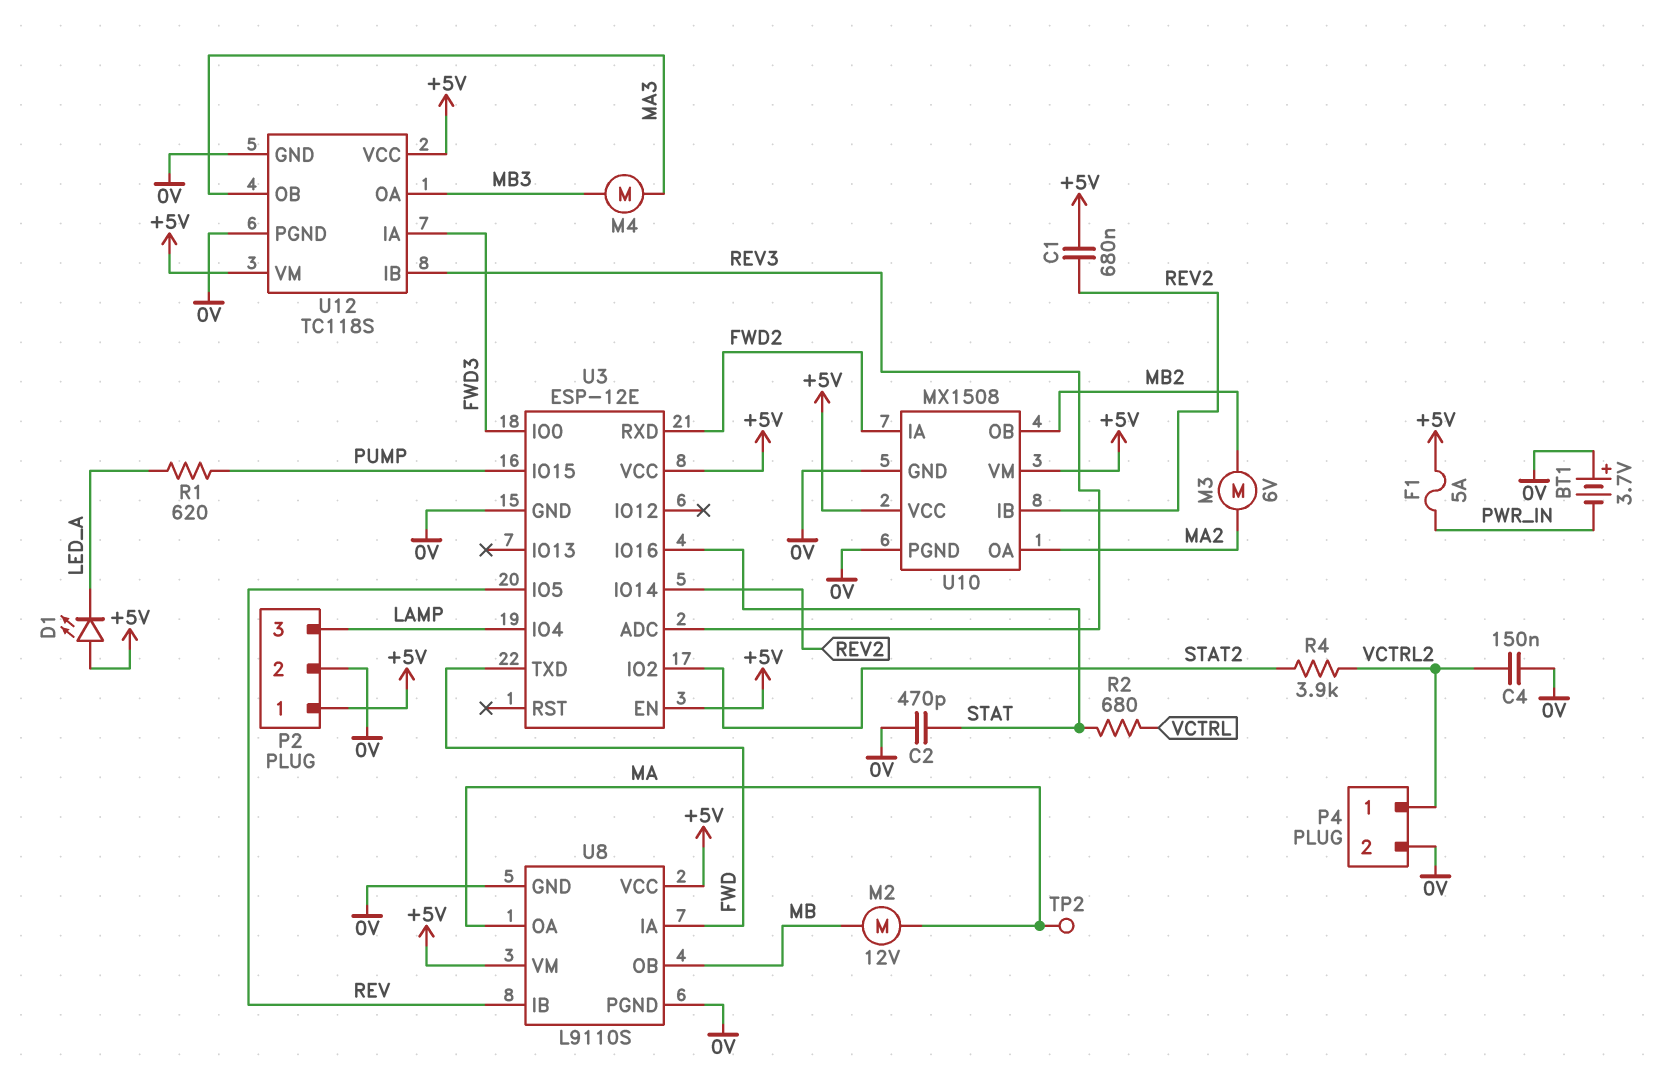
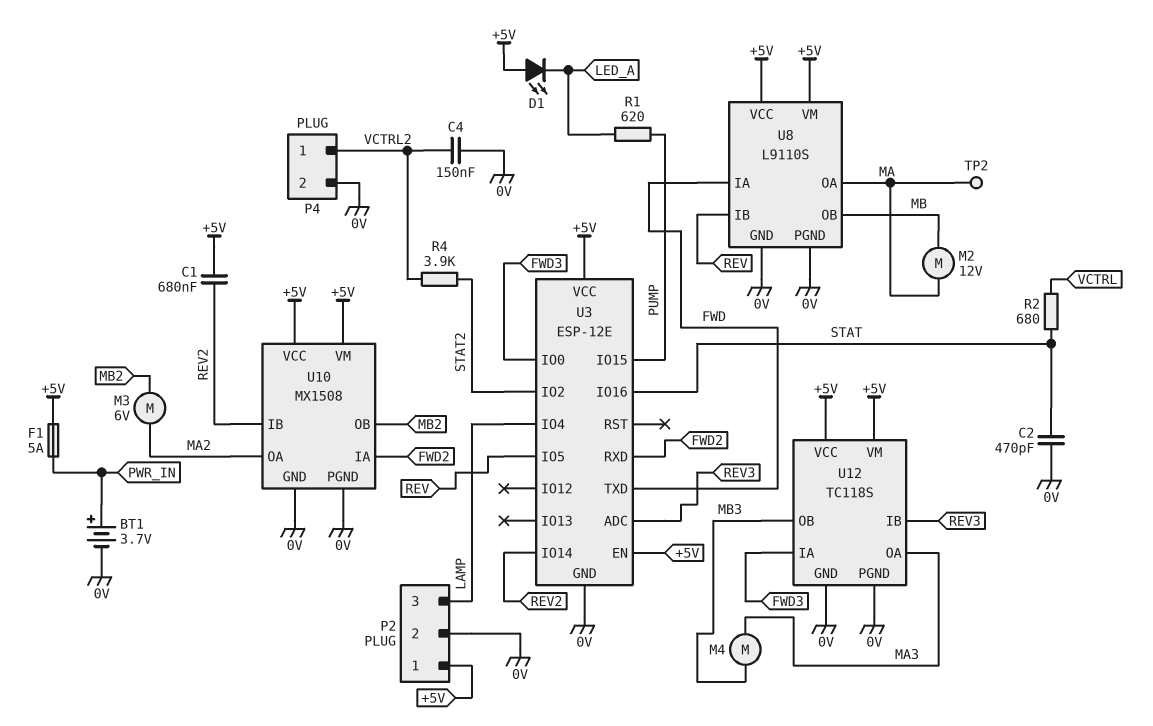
BT1: 3.7V (plus 0V, minus PWR_IN) -> 3.7V (plus PWR_IN, minus 0V)
U12 pin OA: MB3 -> MA3
U12 pin OB: MA3 -> MB3

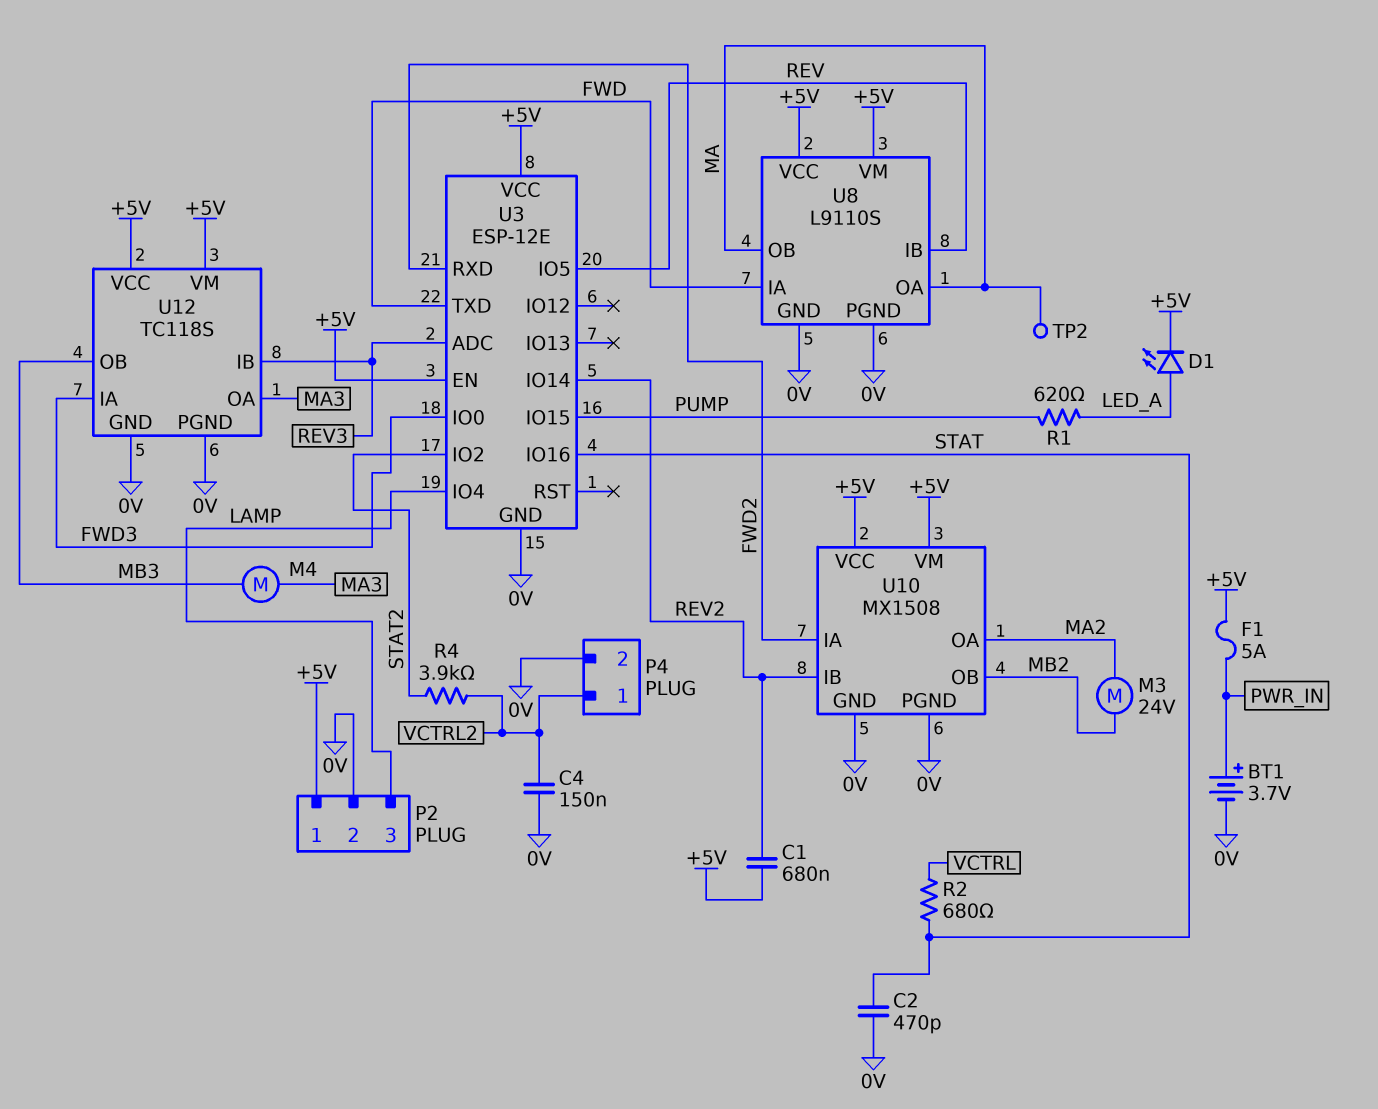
D1: LED (A +5V, K LED_A) -> LED (A LED_A, K +5V)
M2: motor 12V (MA, MB) -> none
M3: motor 6V (MA2, MB2) -> motor 24V (MA2, MB2)
U8 pin OB: MB -> MA

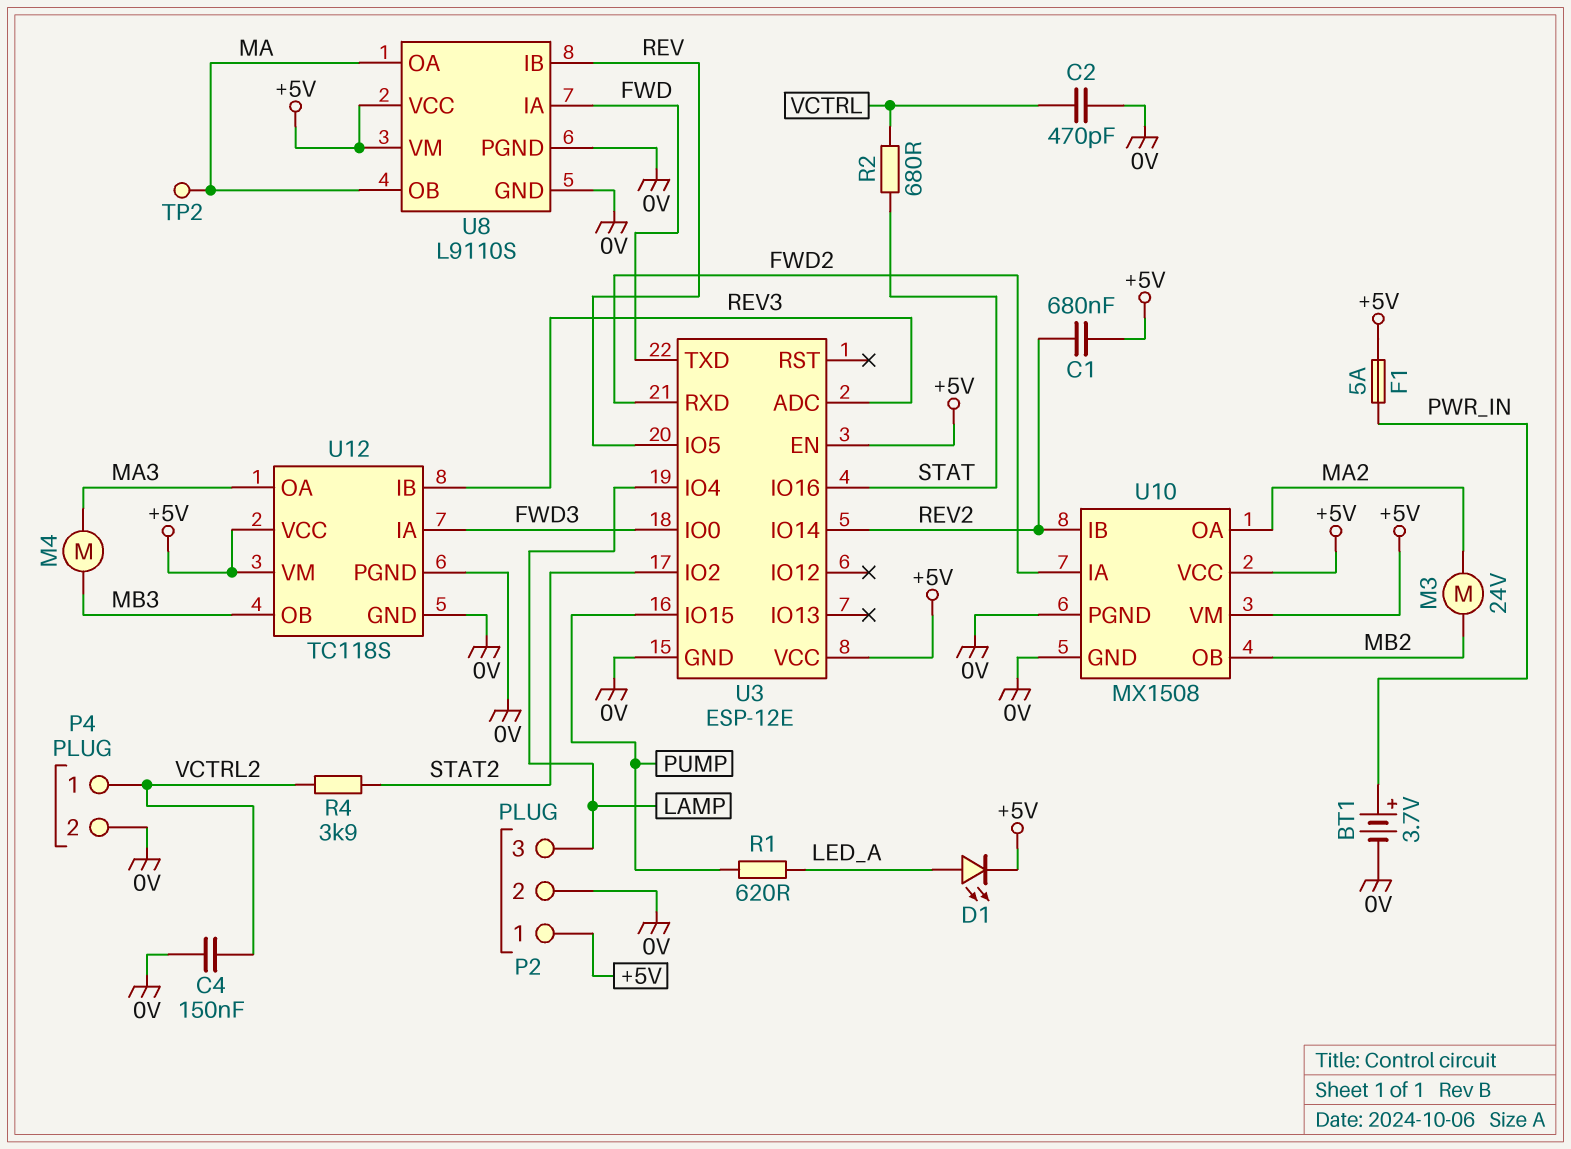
C2: 470pF (0V, STAT) -> 470pF (0V, VCTRL)

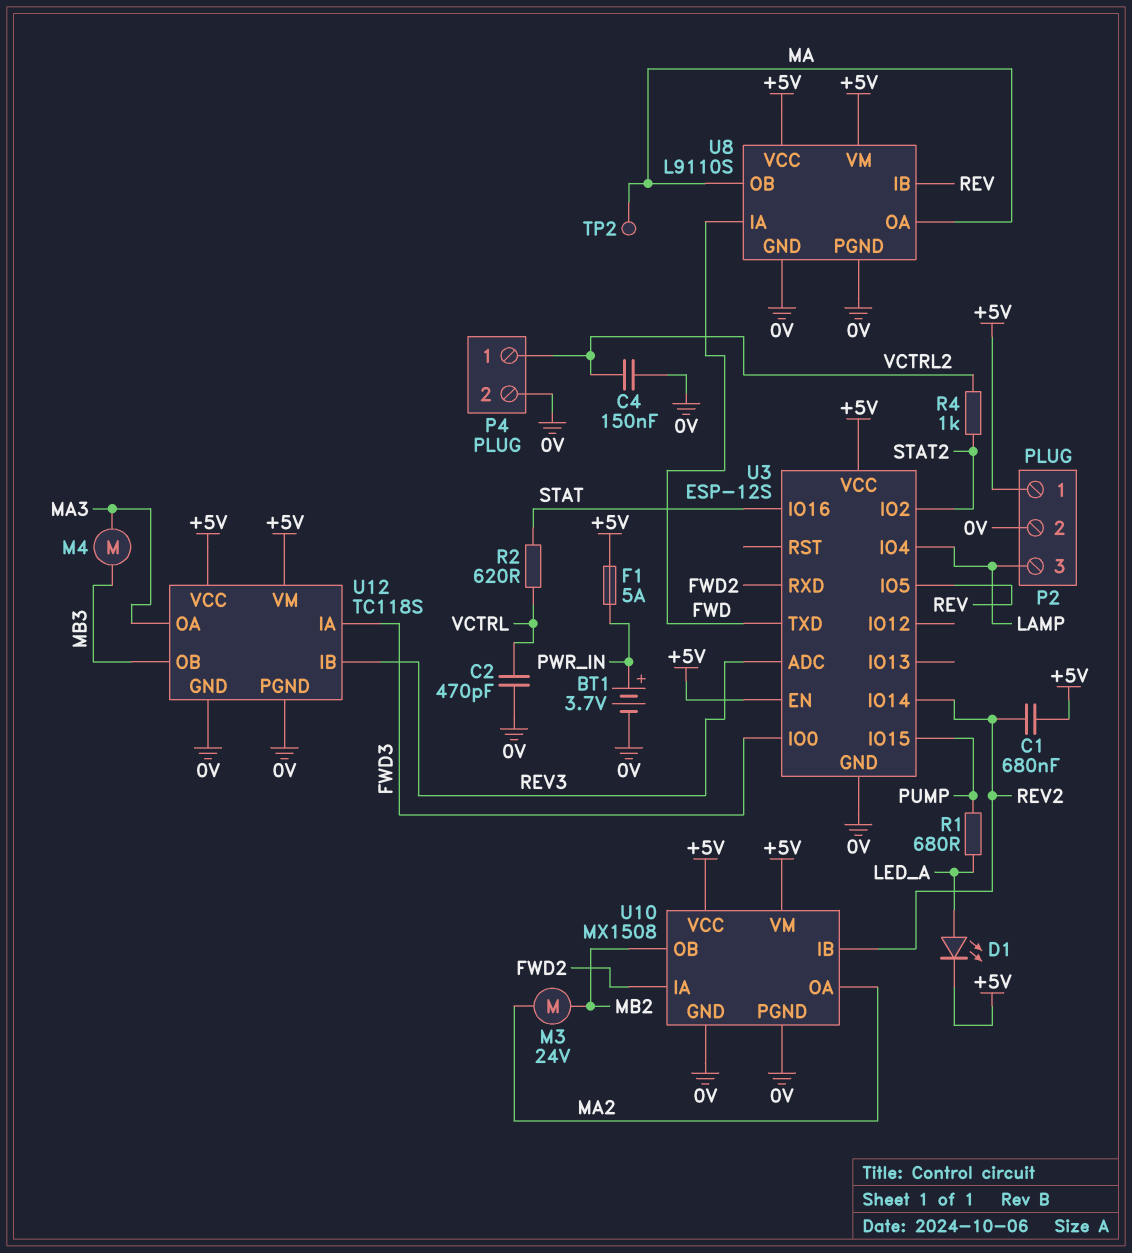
R1: 620 (LED_A, PUMP) -> 680 (LED_A, PUMP)
R2: 680 (STAT, VCTRL) -> 620 (STAT, VCTRL)
R4: 3.9k (STAT2, VCTRL2) -> 1k (STAT2, VCTRL2)
U3: ESP-12E -> ESP-12S

